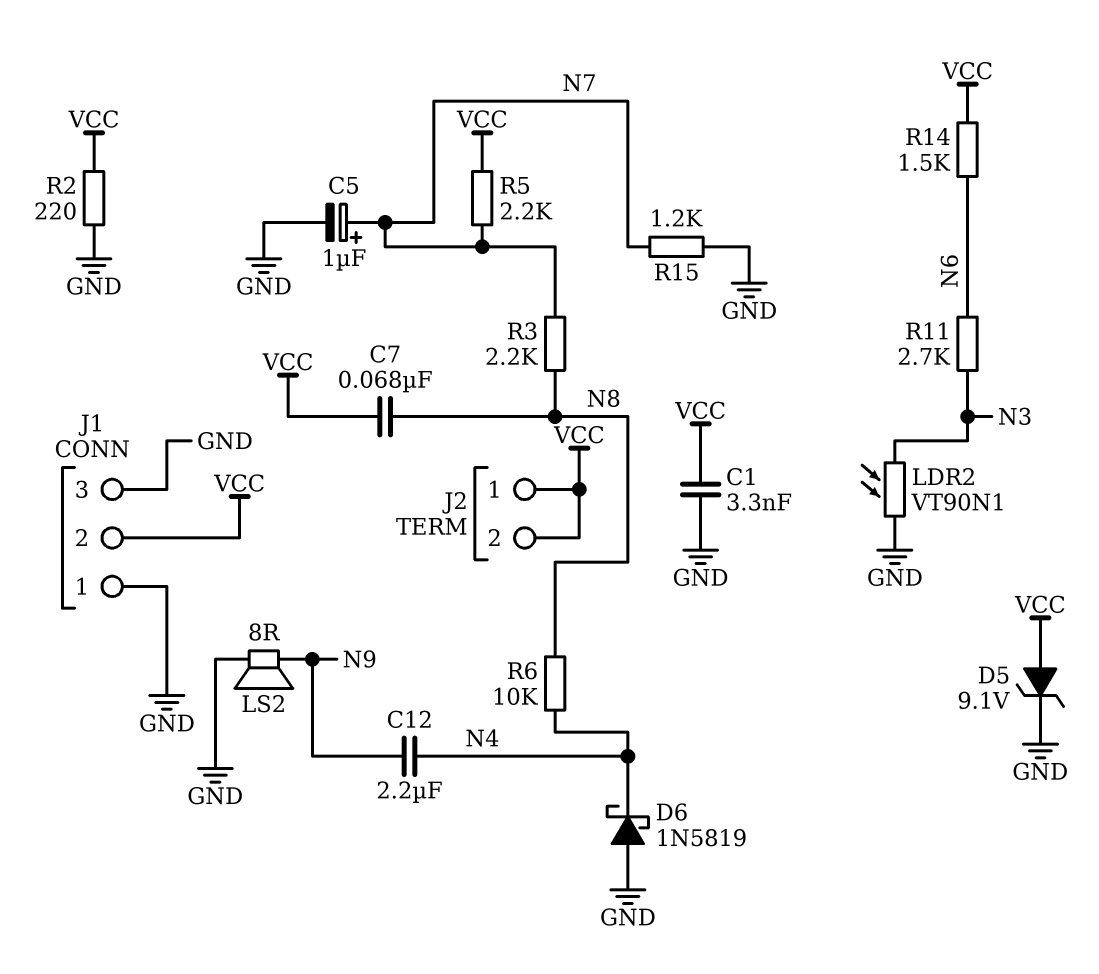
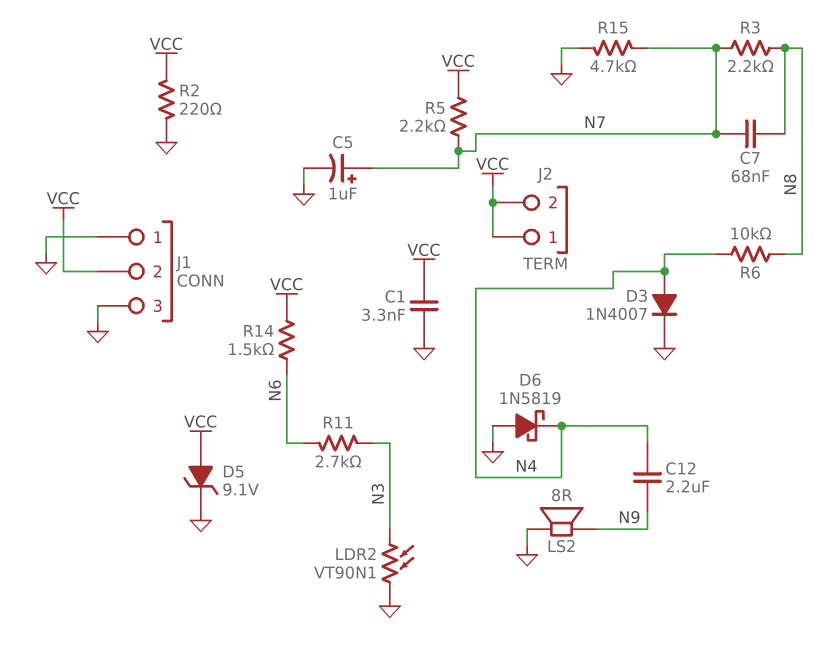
C7: 68nF (N8, VCC) -> 68nF (N7, N8)
D3: none -> diode 1N4007 (A N4, K GND)
R15: 1.2k (GND, N7) -> 4.7k (GND, N7)

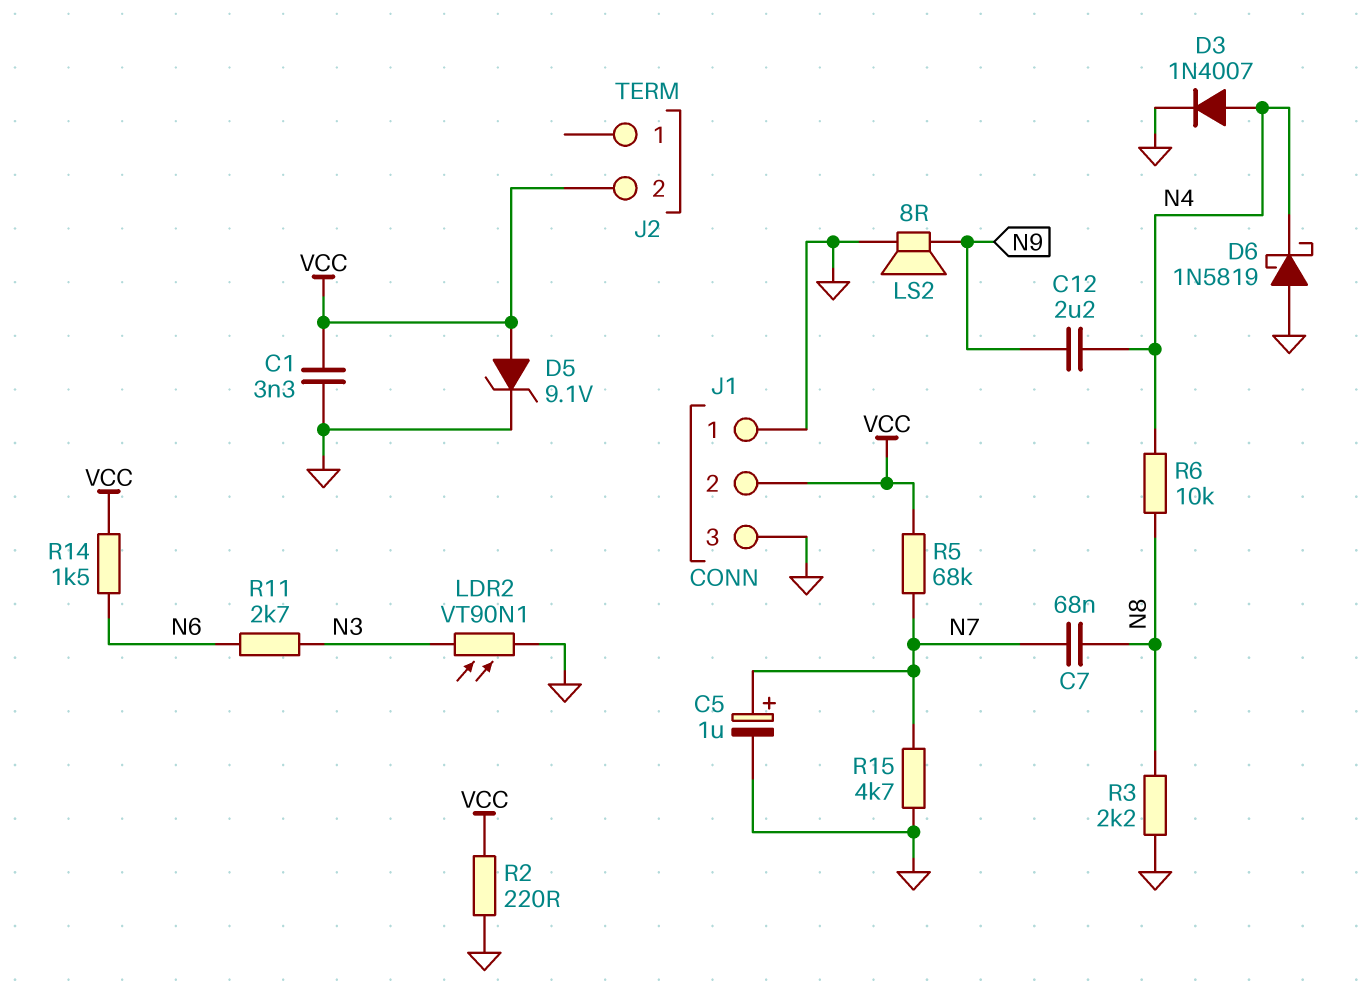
J2 pin 1: VCC -> none
R3: 2.2k (N7, N8) -> 2.2k (GND, N8)
R5: 2.2k (N7, VCC) -> 68k (N7, VCC)

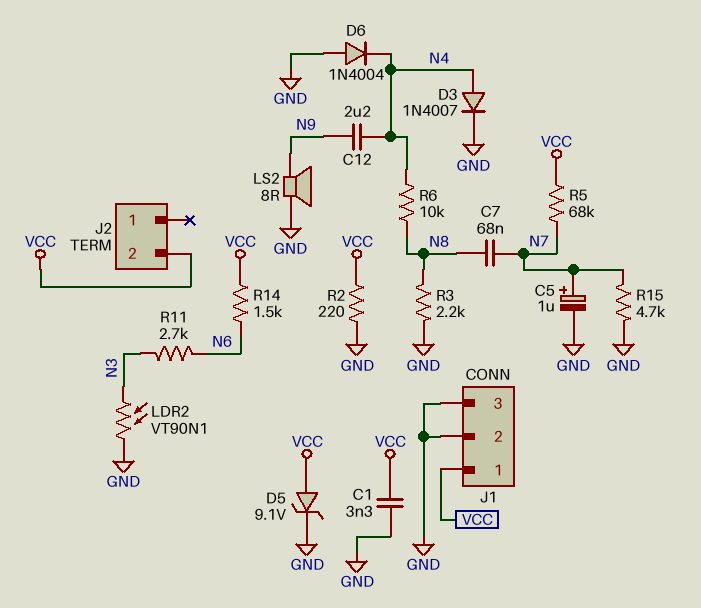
D6: schottky 1N5819 (A GND, K N4) -> diode 1N4004 (A GND, K N4)
J1 pin 1: GND -> VCC
J1 pin 2: VCC -> GND

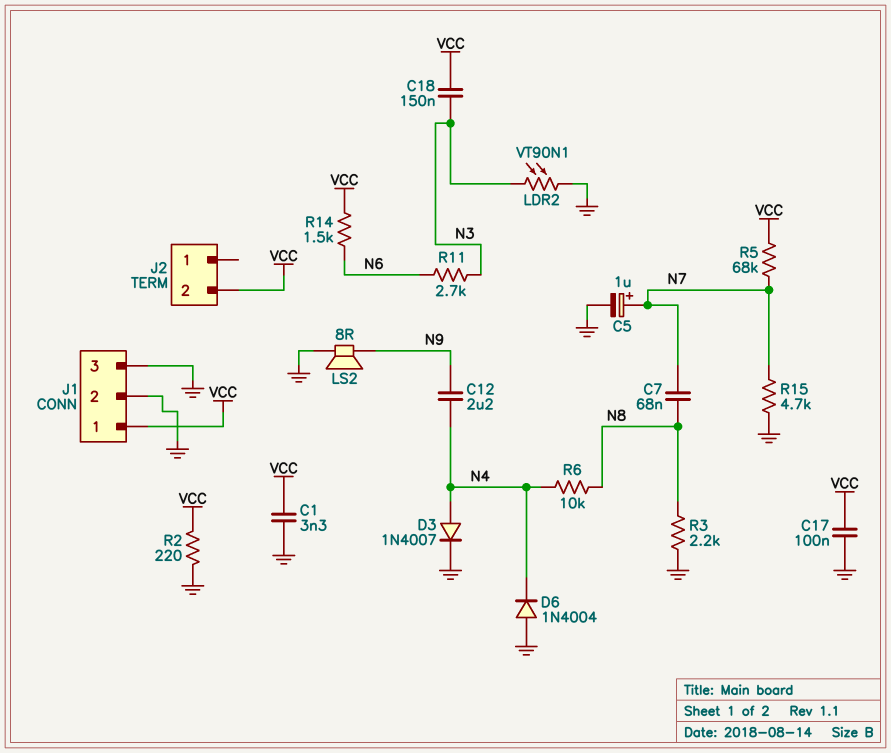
C17: none -> 100nF (GND, VCC)
C18: none -> 150nF (N3, VCC)
D5: zener 9.1V (A VCC, K GND) -> none

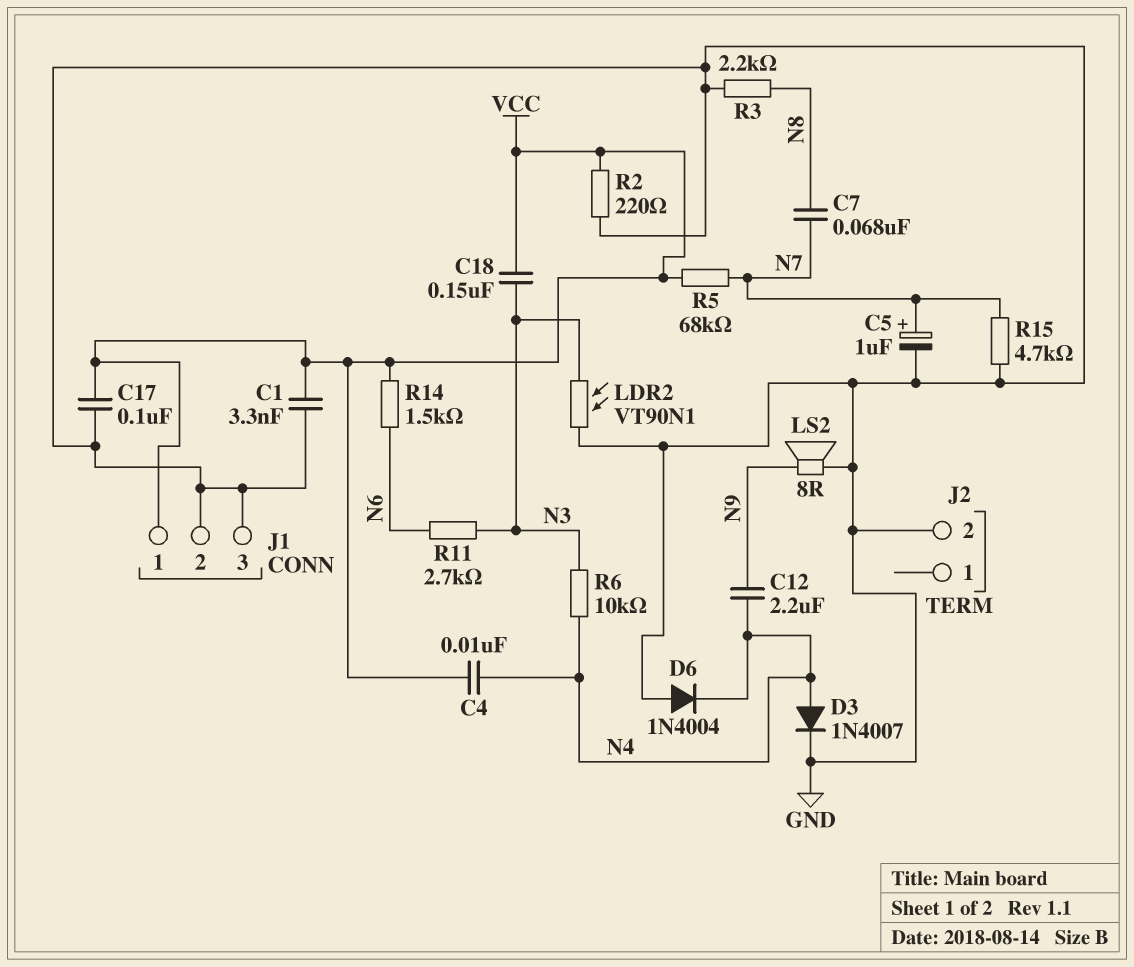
C4: none -> 10nF (N4, VCC)
J2 pin 2: VCC -> GND
R6: 10k (N4, N8) -> 10k (N3, N4)

